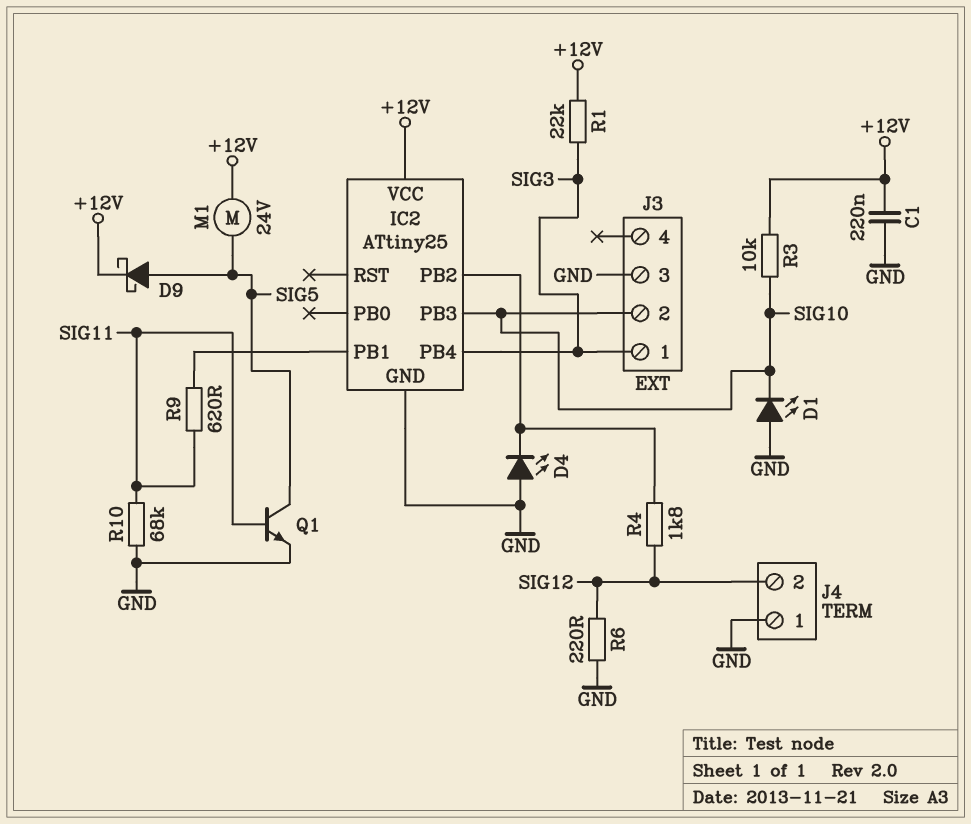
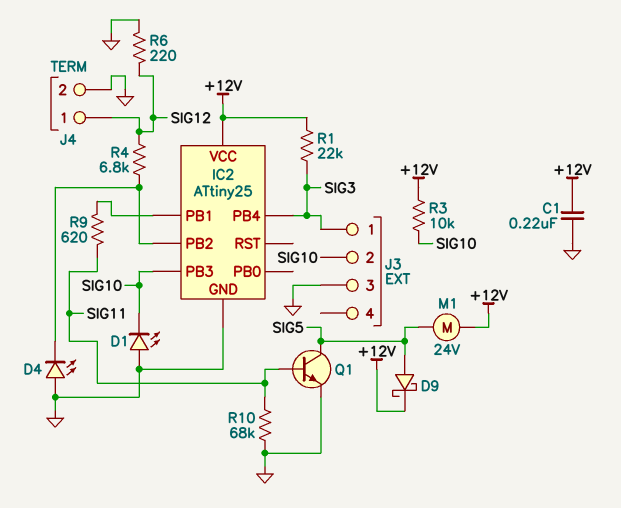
J4 pin 1: GND -> SIG12
J4 pin 2: SIG12 -> GND
R4: 1.8k (IC2/PB2, SIG12) -> 6.8k (IC2/PB2, SIG12)

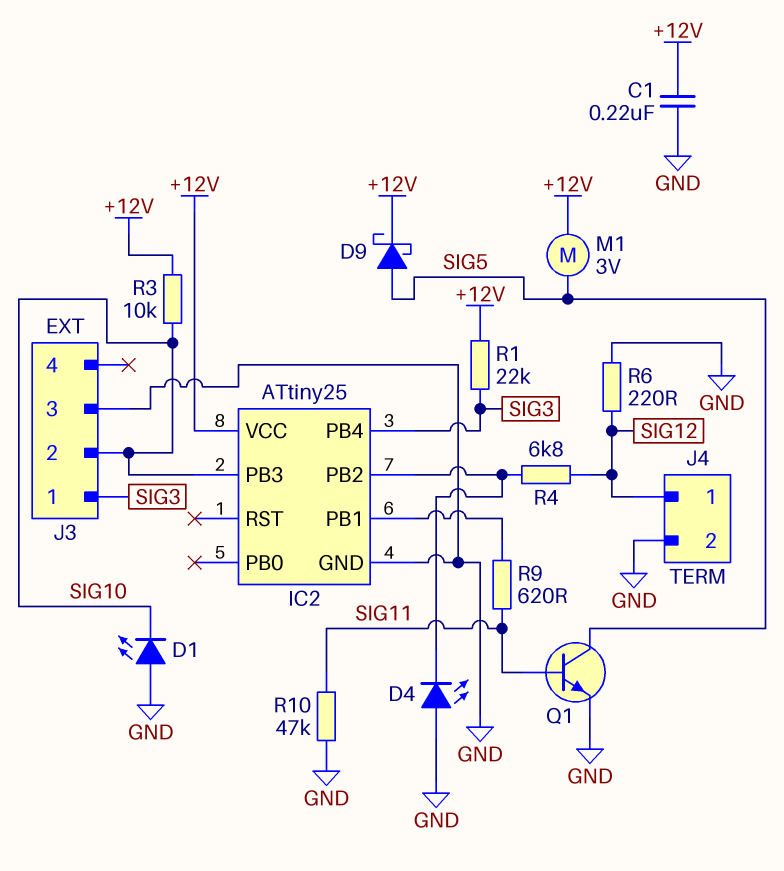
M1: motor 24V (+12V, SIG5) -> motor 3V (+12V, SIG5)
R10: 68k (GND, SIG11) -> 47k (GND, SIG11)

